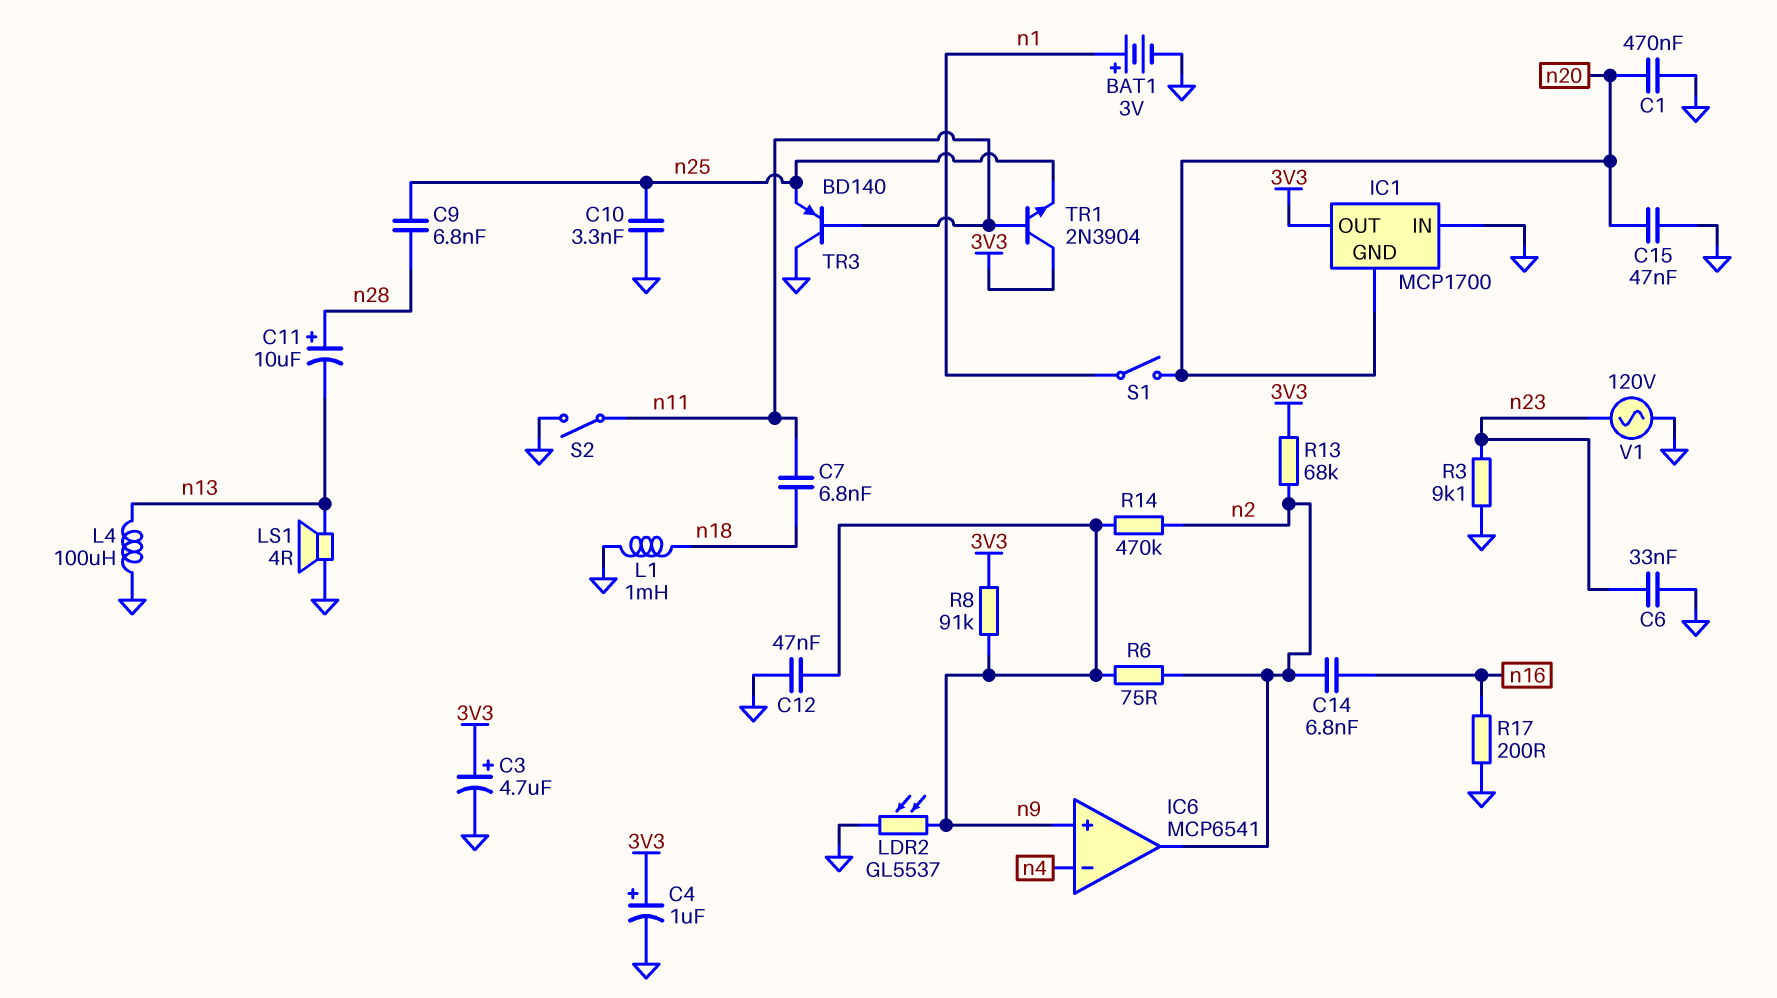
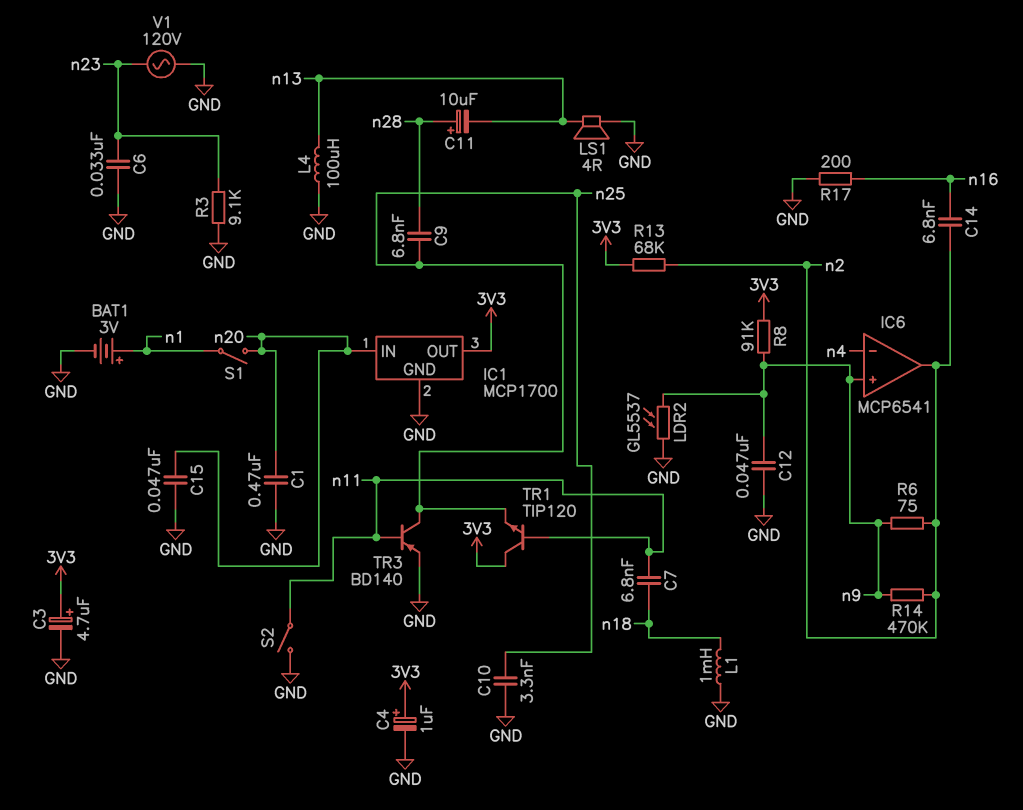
IC1 pin GND: n20 -> GND
IC1 pin IN: GND -> n20
TR1: NPN 2N3904 (B n11, C 3V3, E n25) -> NPN TIP120 (B n11, C 3V3, E n25)
TR3: PNP BD140 (B n11, C GND, E n25) -> PNP BD140 (B n11, C n25, E GND)

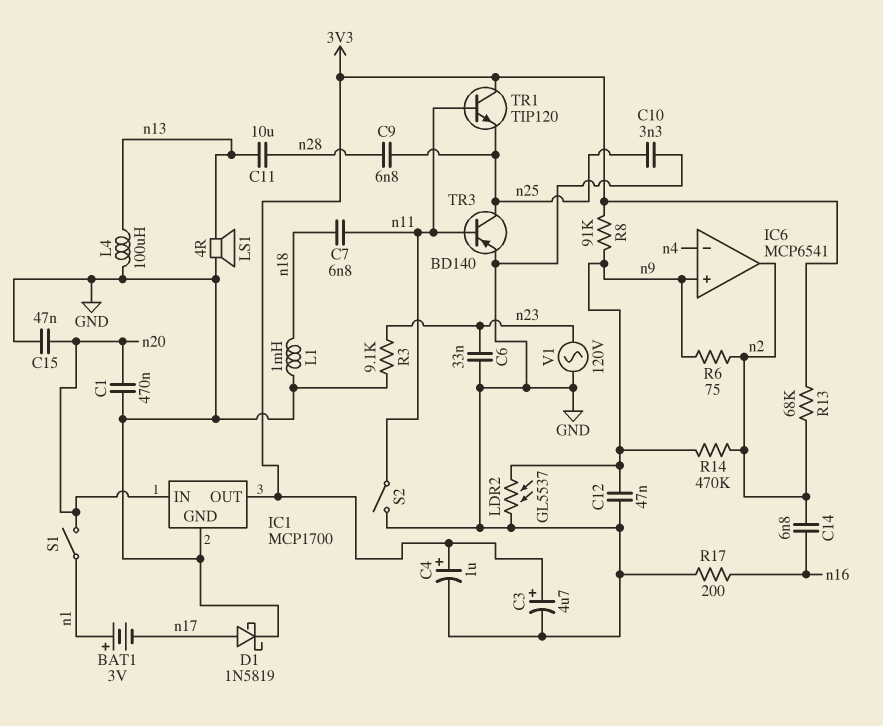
BAT1: 3V (plus n1, minus GND) -> 3V (plus n1, minus n17)
C11: 10uF (plus n28, minus n13) -> 10uF (n13, n28)
D1: none -> schottky 1N5819 (A n17, K GND)

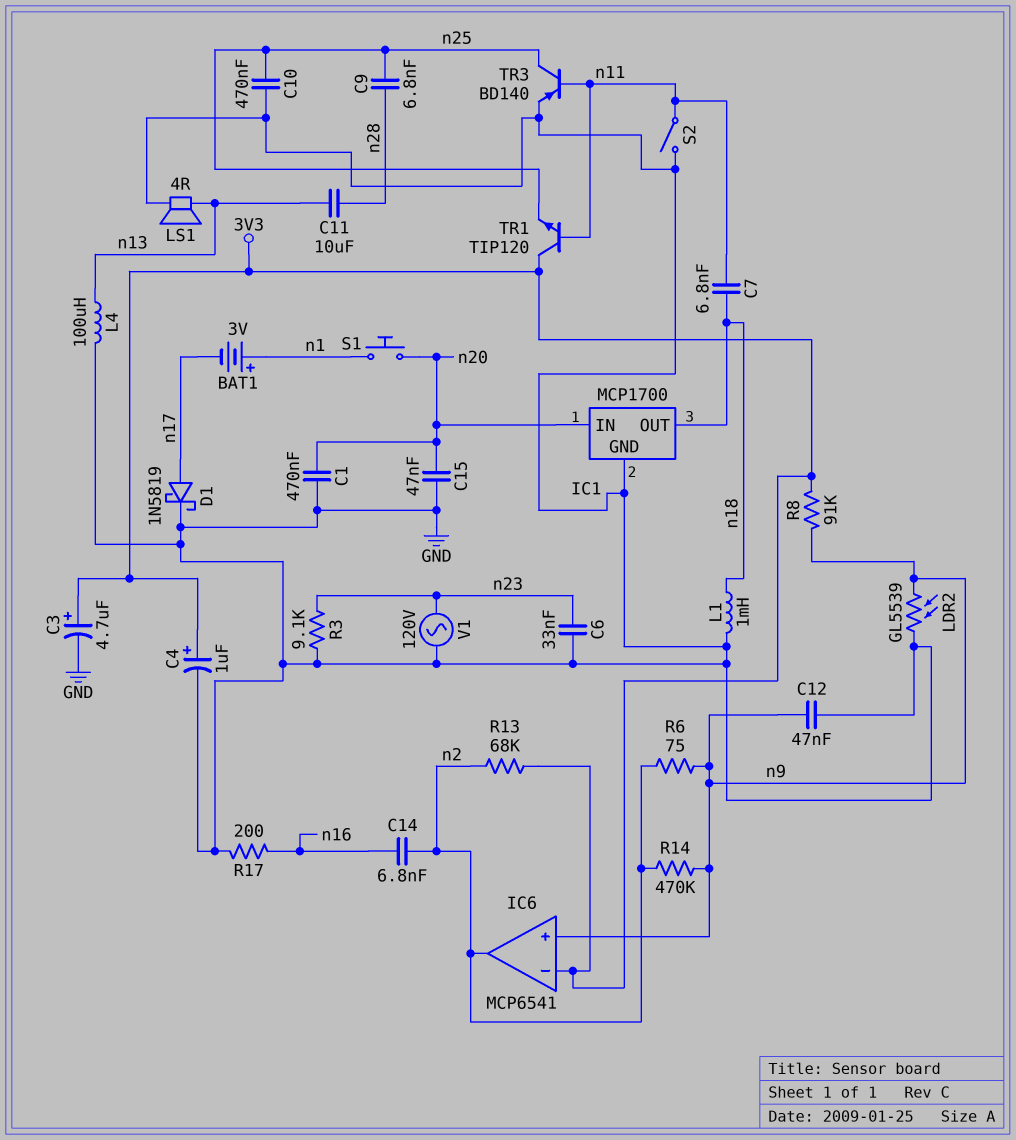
C10: 3.3nF (GND, n25) -> 470nF (GND, n25)
IC1 pin OUT: 3V3 -> n18
IC6 pin in-: n4 -> 3V3
LDR2: GL5537 (GND, n9) -> GL5539 (GND, n9)
S1: switch (n1, n20) -> button (n1, n20)

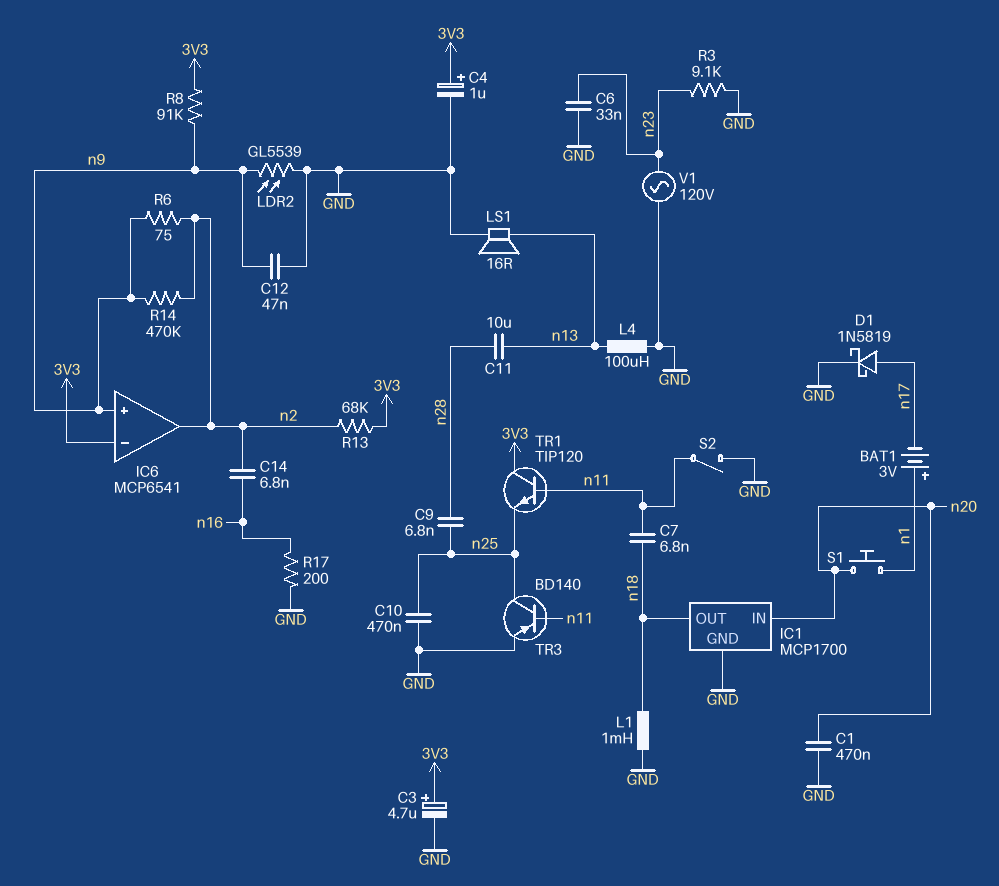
C15: 47nF (GND, n20) -> none
LS1: speaker 4R (GND, n13) -> speaker 16R (GND, n13)

